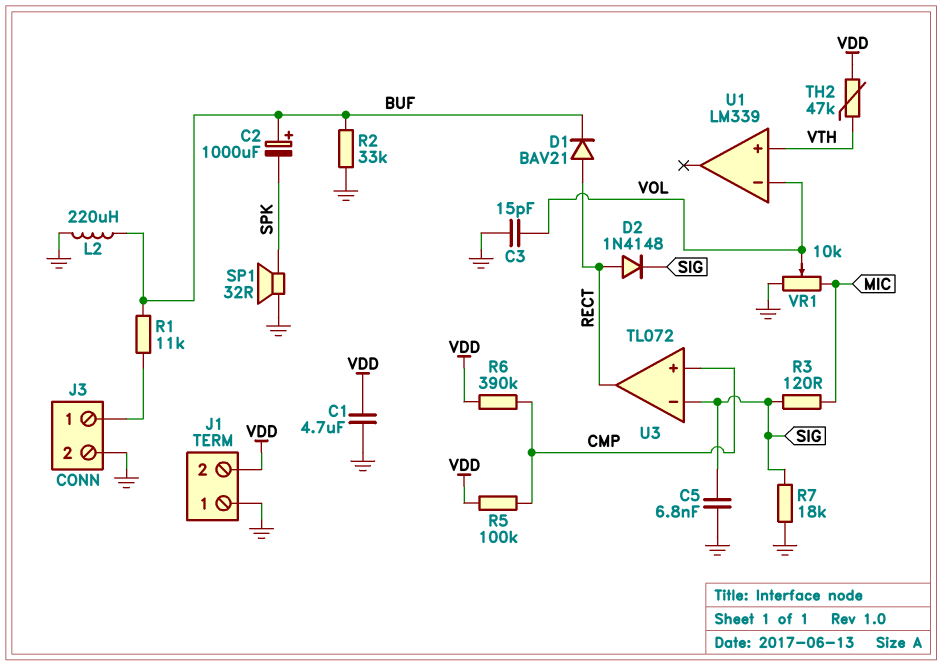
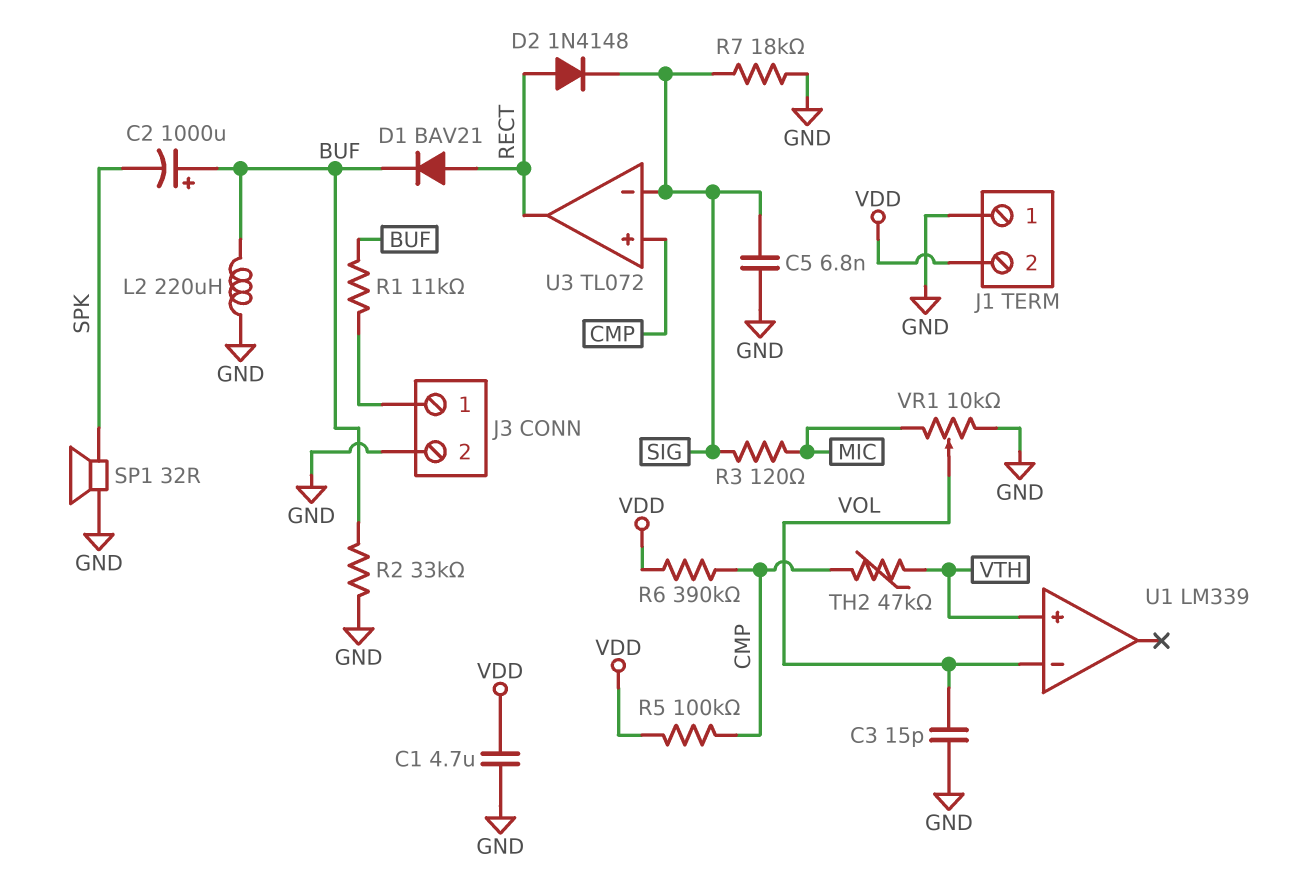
TH2: 47k (VDD, VTH) -> 47k (CMP, VTH)

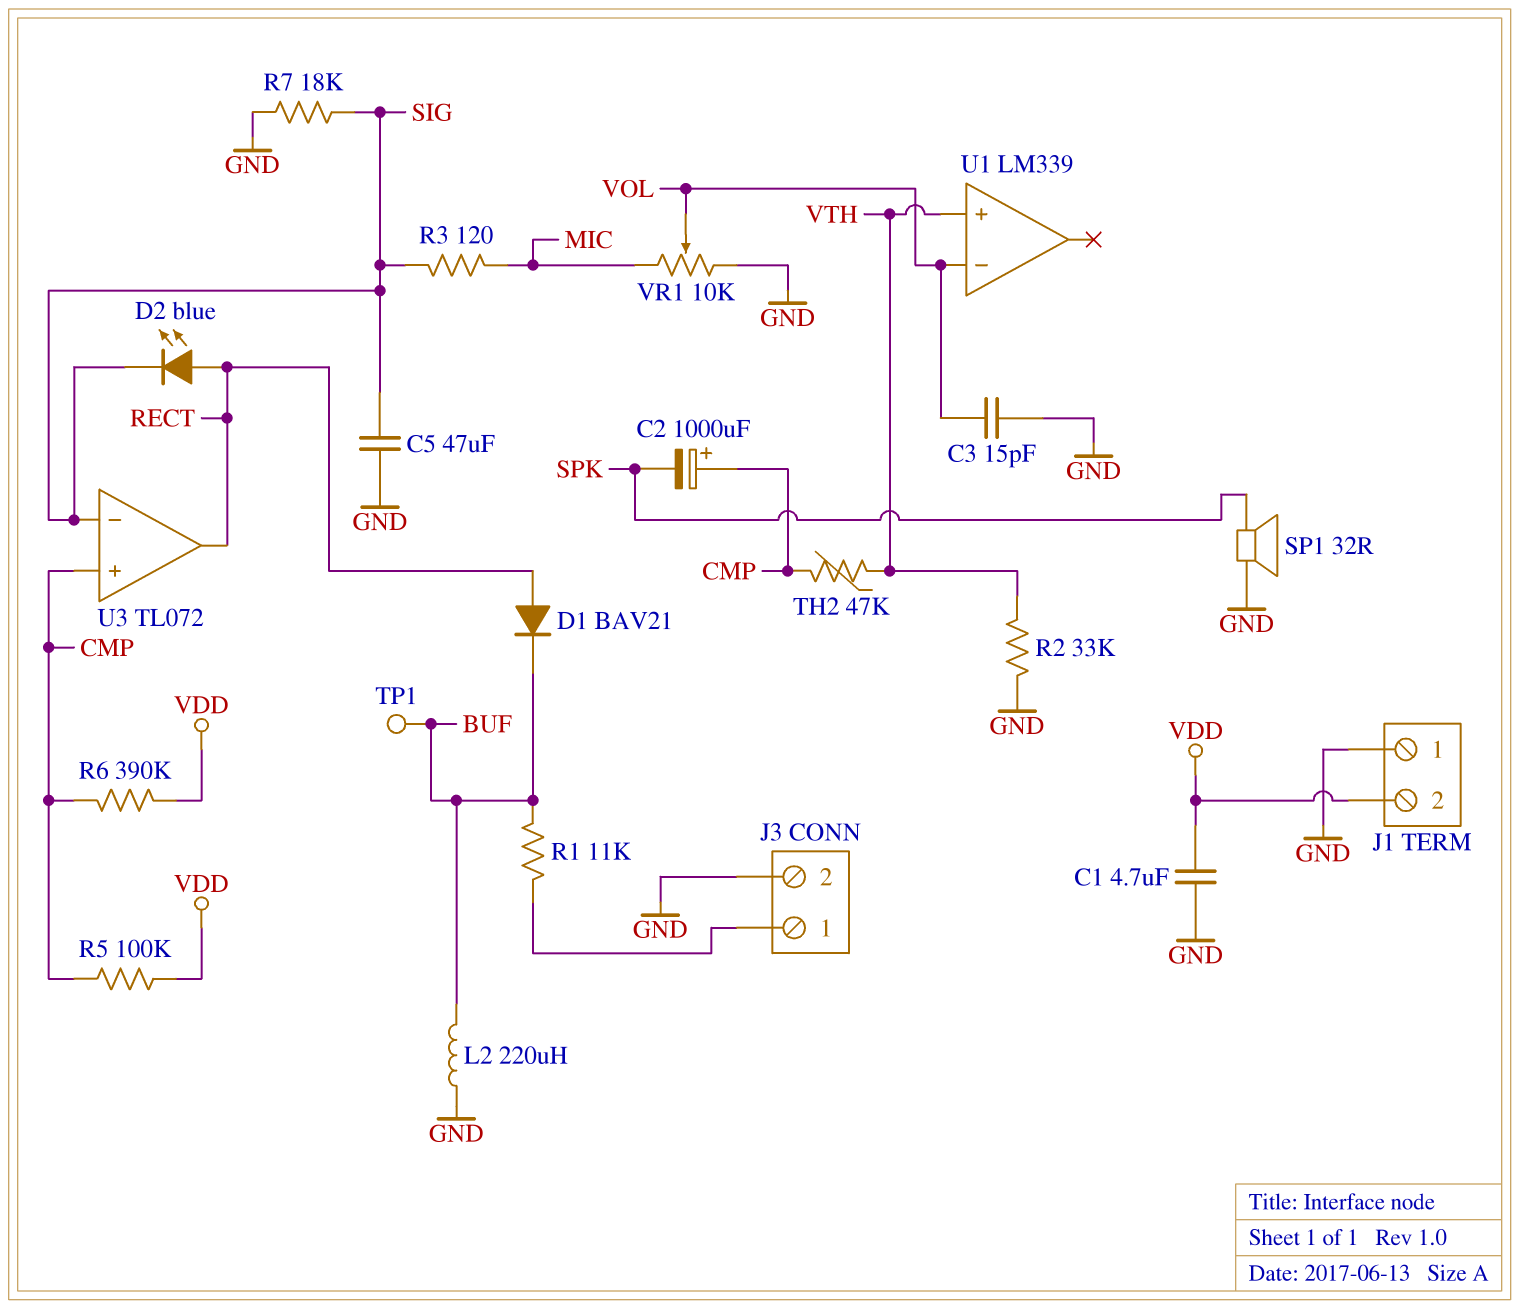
C2: 1000uF (plus BUF, minus SPK) -> 1000uF (plus CMP, minus SPK)
C5: 6.8nF (GND, SIG) -> 47uF (GND, SIG)
D2: diode 1N4148 (A RECT, K SIG) -> LED blue (A RECT, K SIG)
R2: 33k (BUF, GND) -> 33k (GND, VTH)
TP1: none -> test point (BUF)

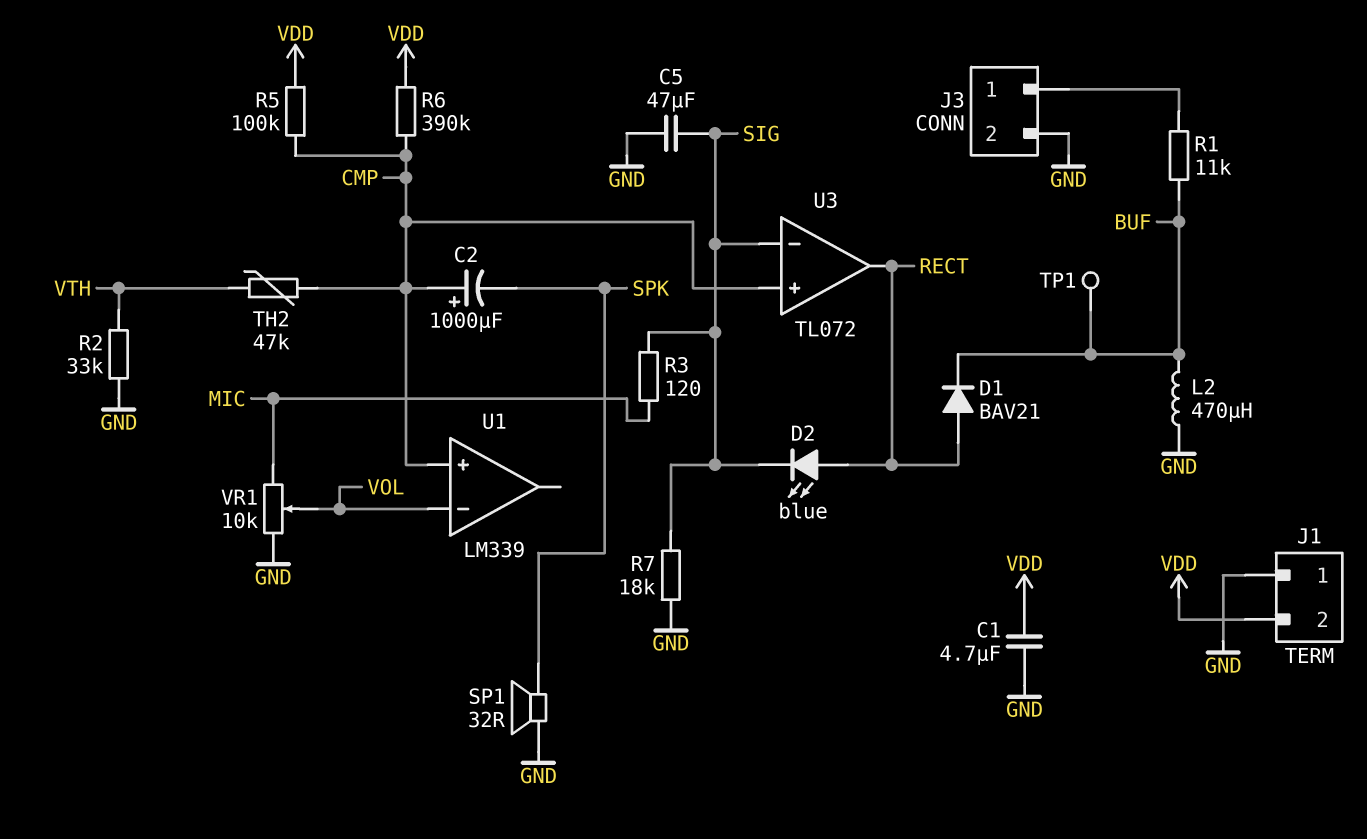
C3: 15pF (GND, VOL) -> none
L2: 220uH (BUF, GND) -> 470uH (BUF, GND)
U1 pin in+: VTH -> CMP

